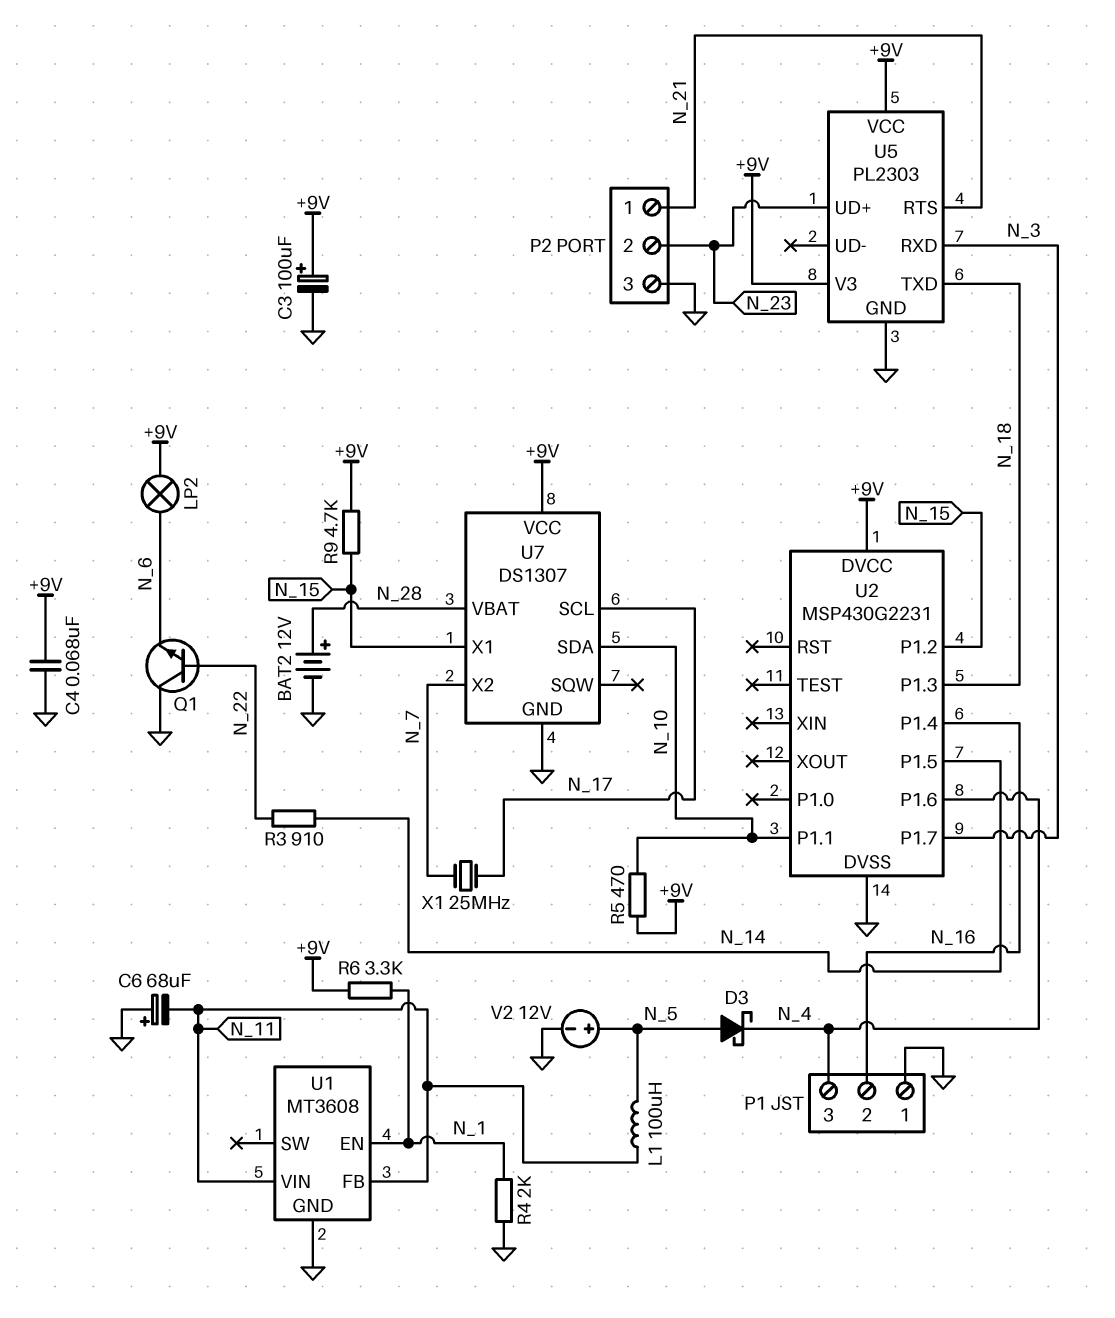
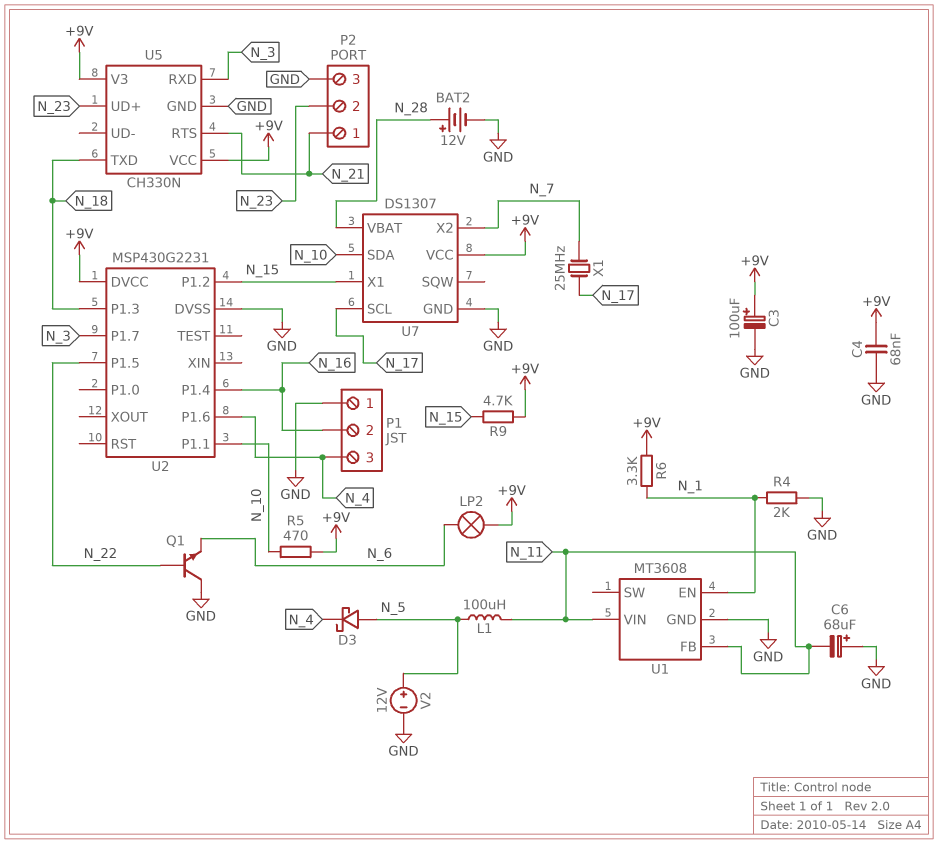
R3: 910 (N_14, N_22) -> none
U2 pin P1.5: N_14 -> N_22
U5: PL2303 -> CH330N

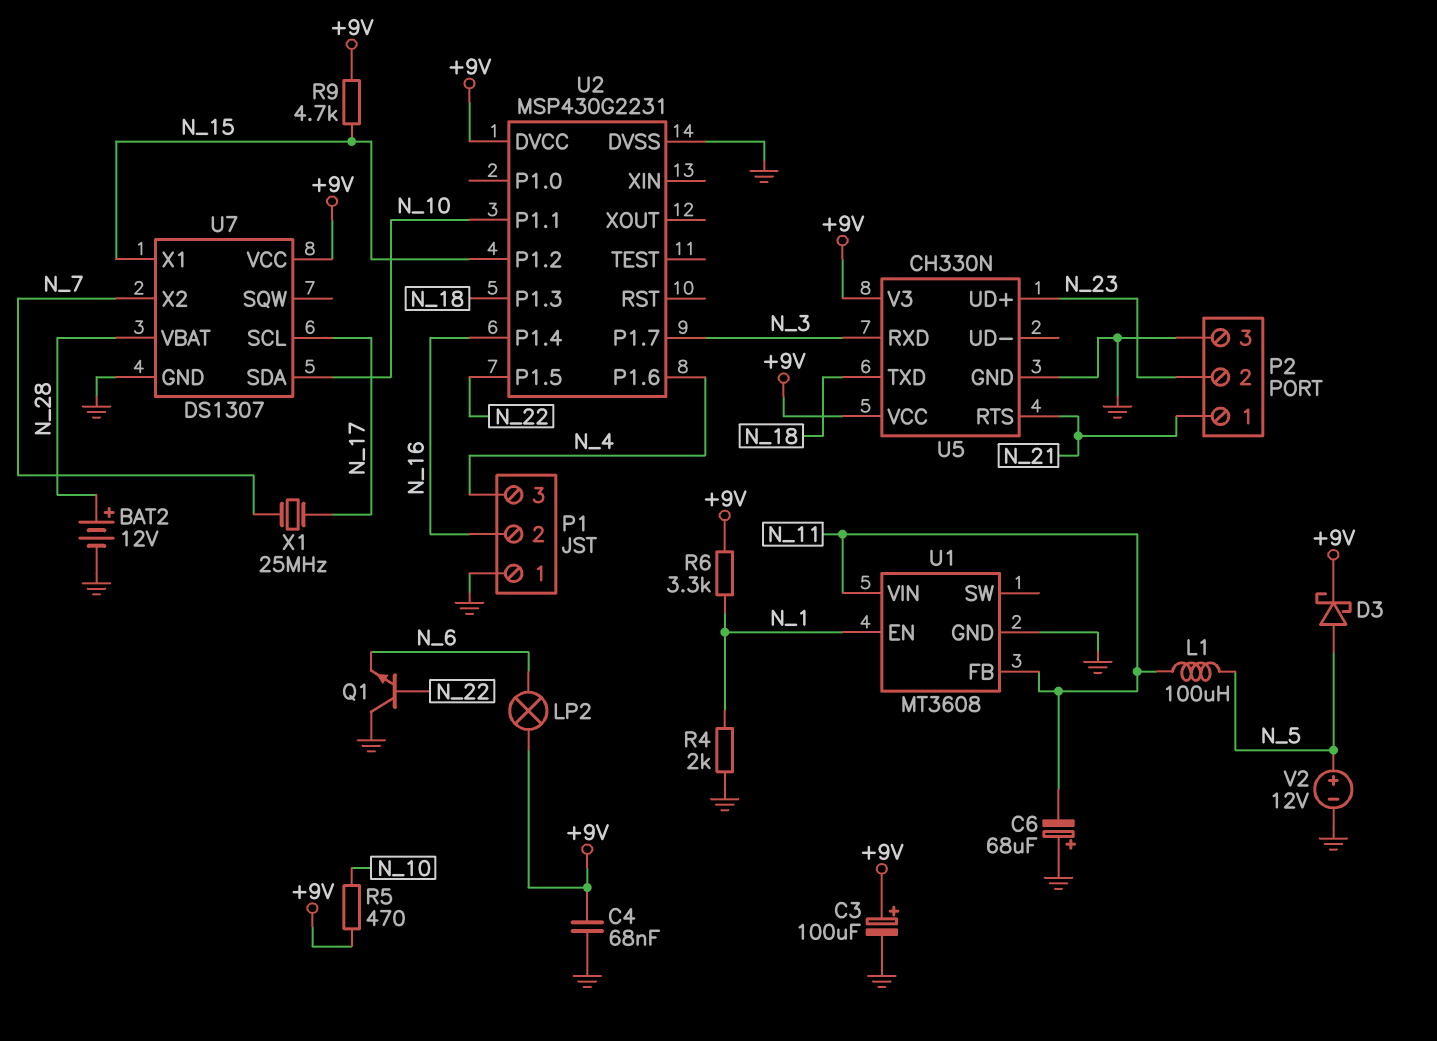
D3: schottky (A N_5, K N_4) -> schottky (A N_5, K +9V)

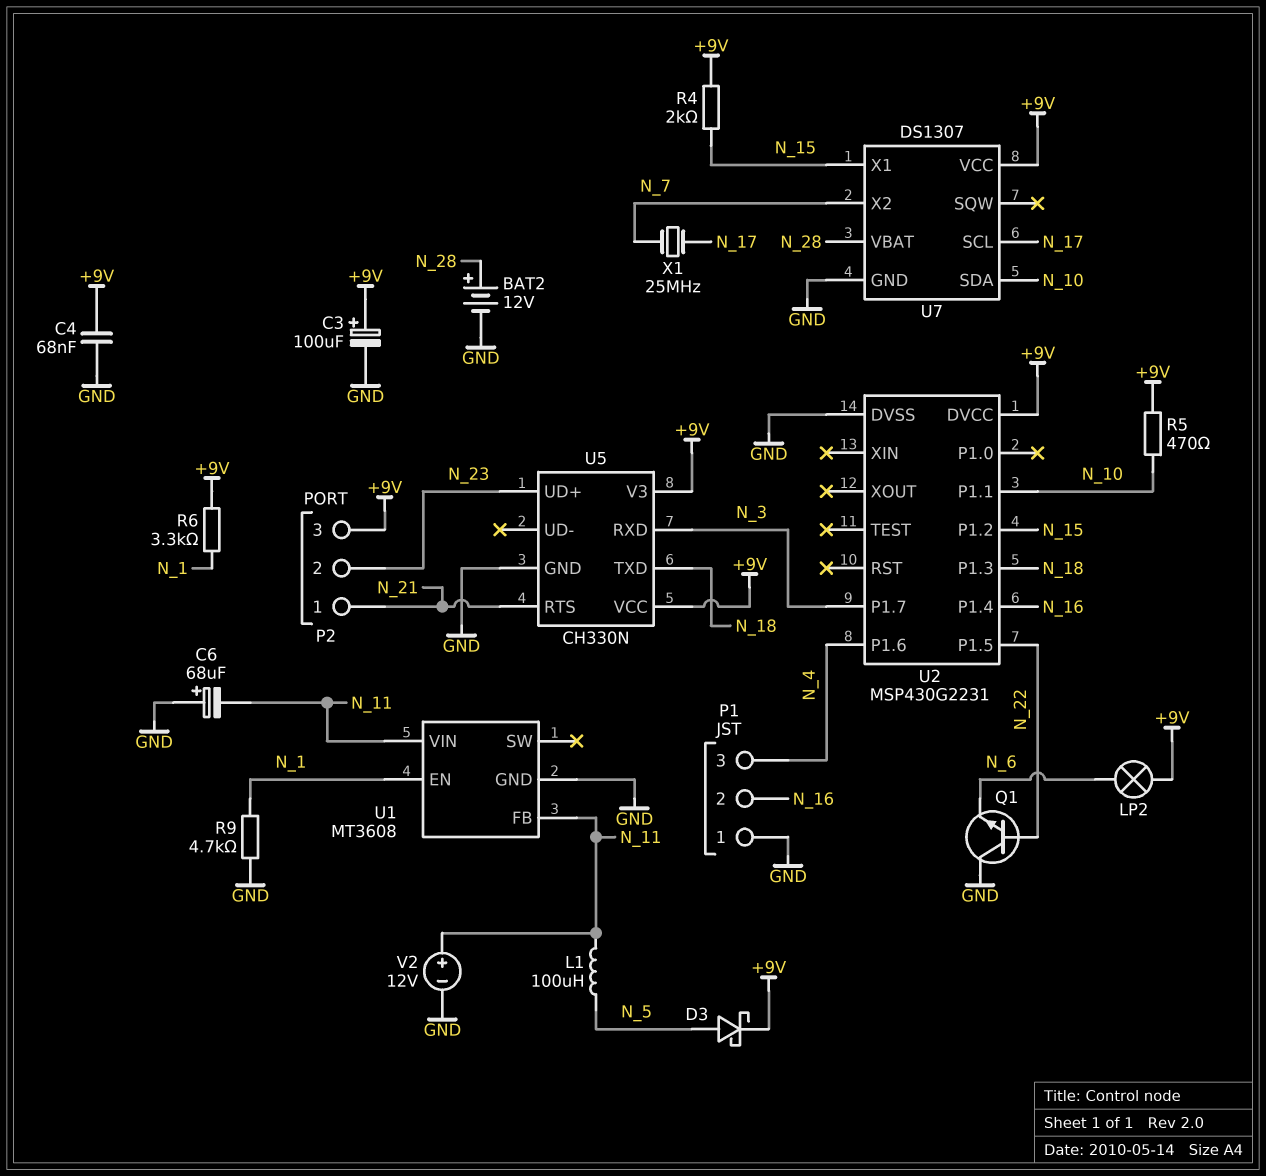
P2 pin 3: GND -> +9V
R4: 2k (GND, N_1) -> 2k (+9V, N_15)
R9: 4.7k (+9V, N_15) -> 4.7k (GND, N_1)
V2: 12V (plus N_5, minus GND) -> 12V (plus N_11, minus GND)

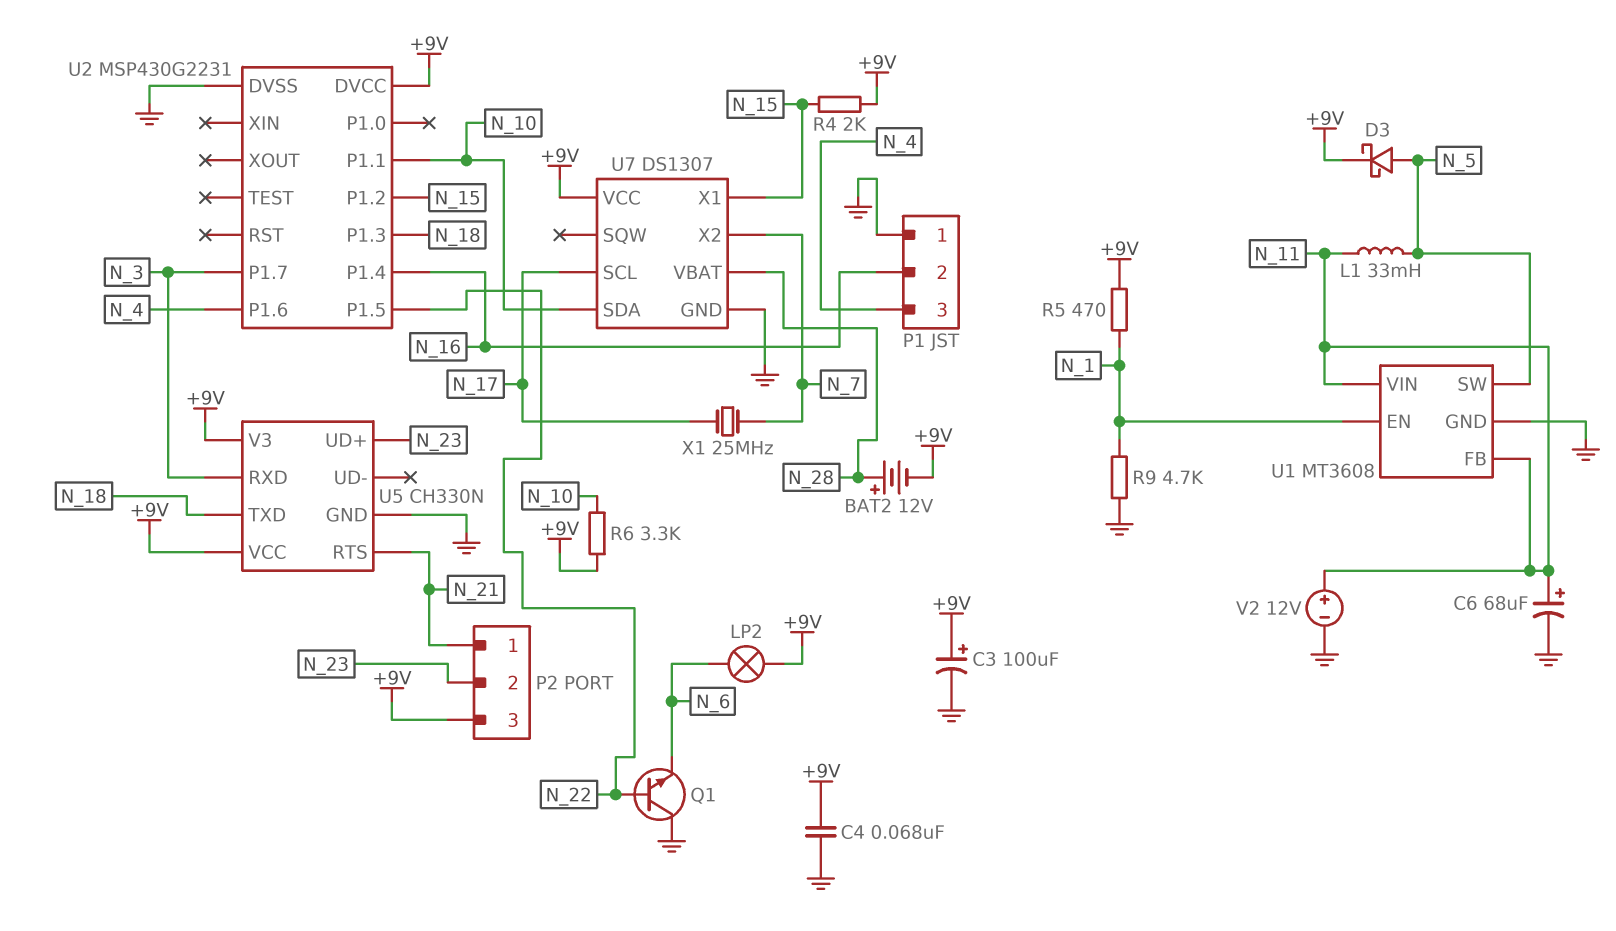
BAT2: 12V (plus N_28, minus GND) -> 12V (plus N_28, minus +9V)
C6: 68uF (plus GND, minus N_11) -> 68uF (plus N_11, minus GND)
L1: 100uH (N_5, N_11) -> 33mH (N_5, N_11)
R5: 470 (+9V, N_10) -> 470 (+9V, N_1)
R6: 3.3k (+9V, N_1) -> 3.3k (+9V, N_10)
U1 pin SW: none -> N_5

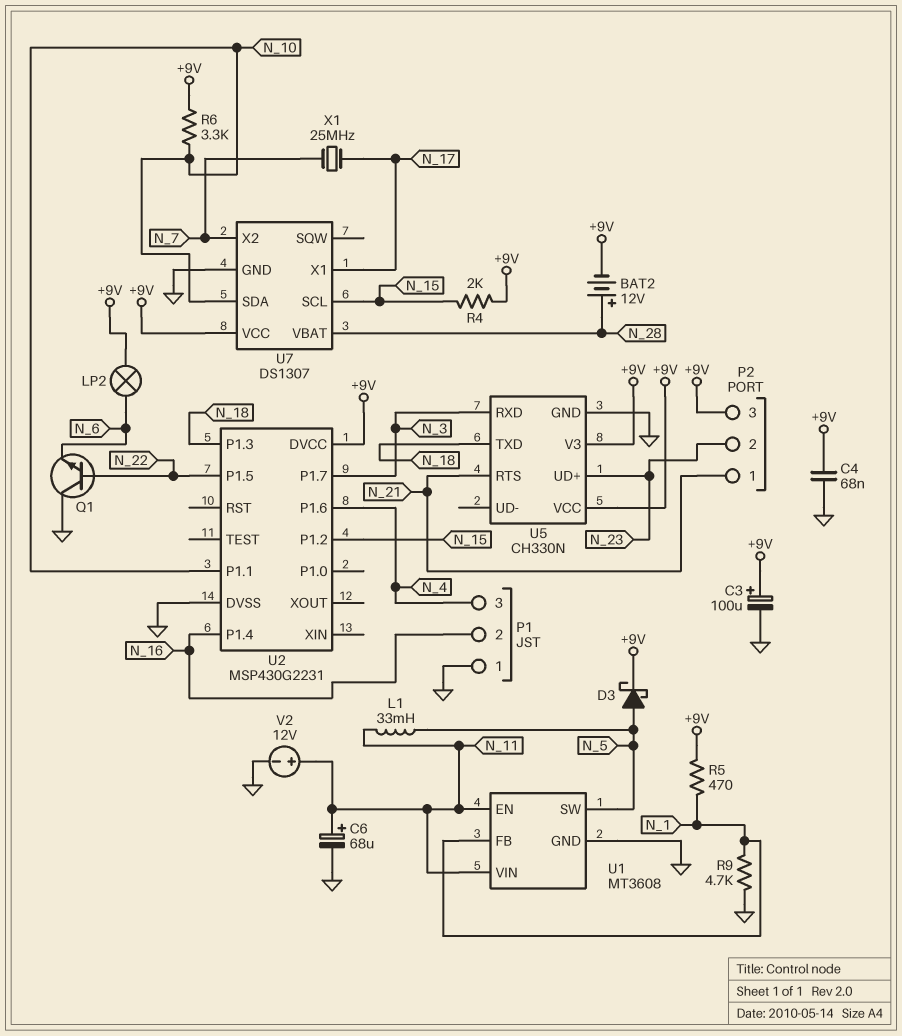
U1 pin EN: N_1 -> N_11
U1 pin FB: N_11 -> N_1
U7 pin SCL: N_17 -> N_15
U7 pin X1: N_15 -> N_17

